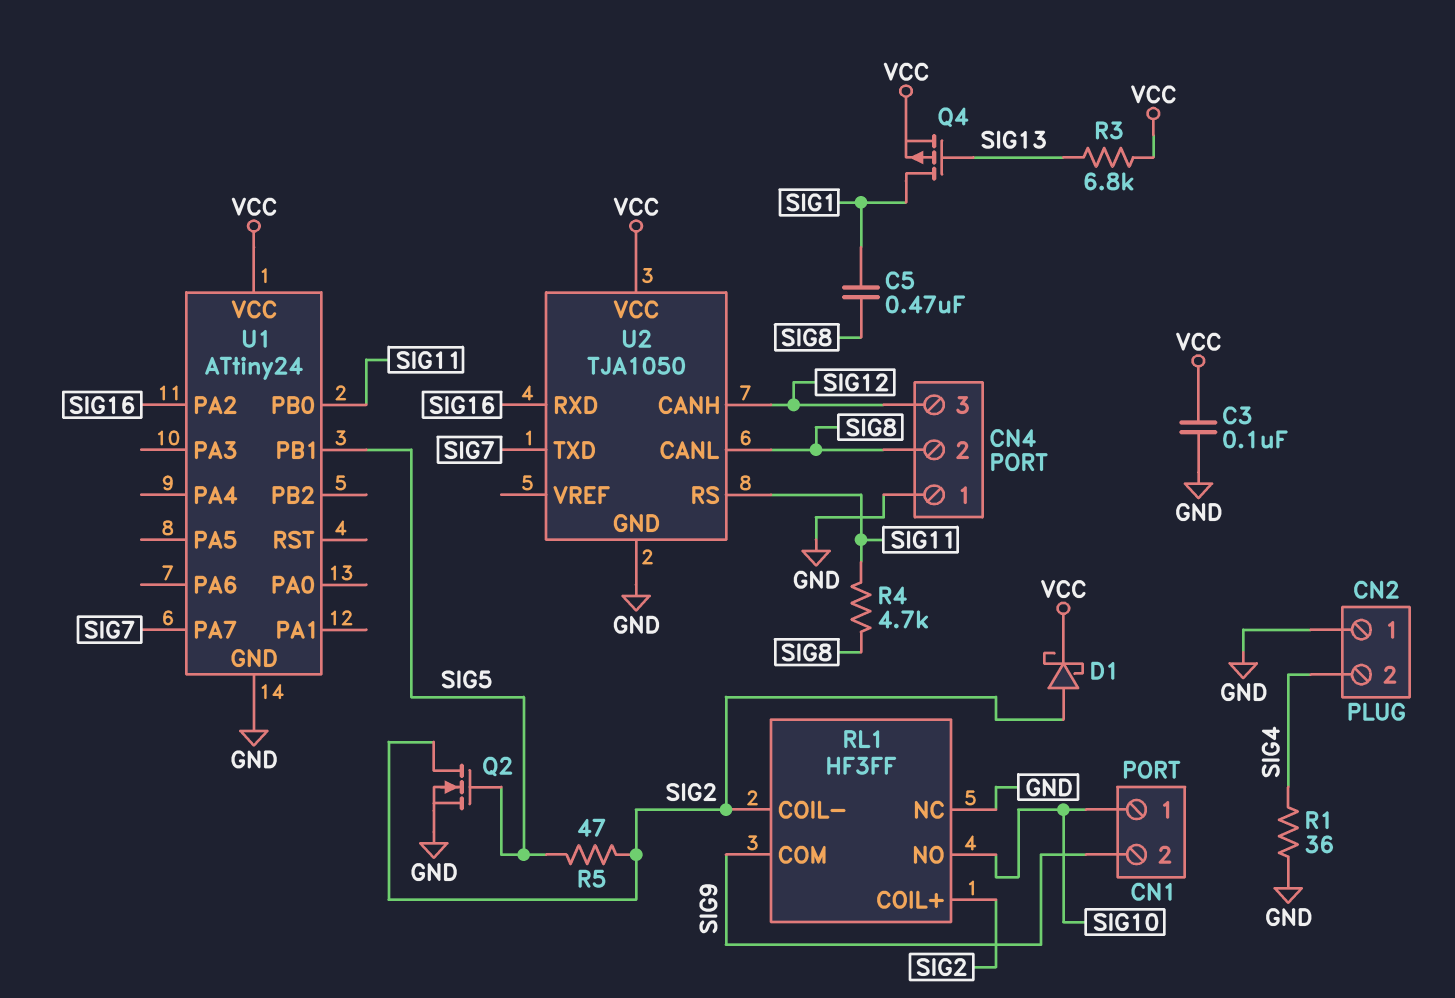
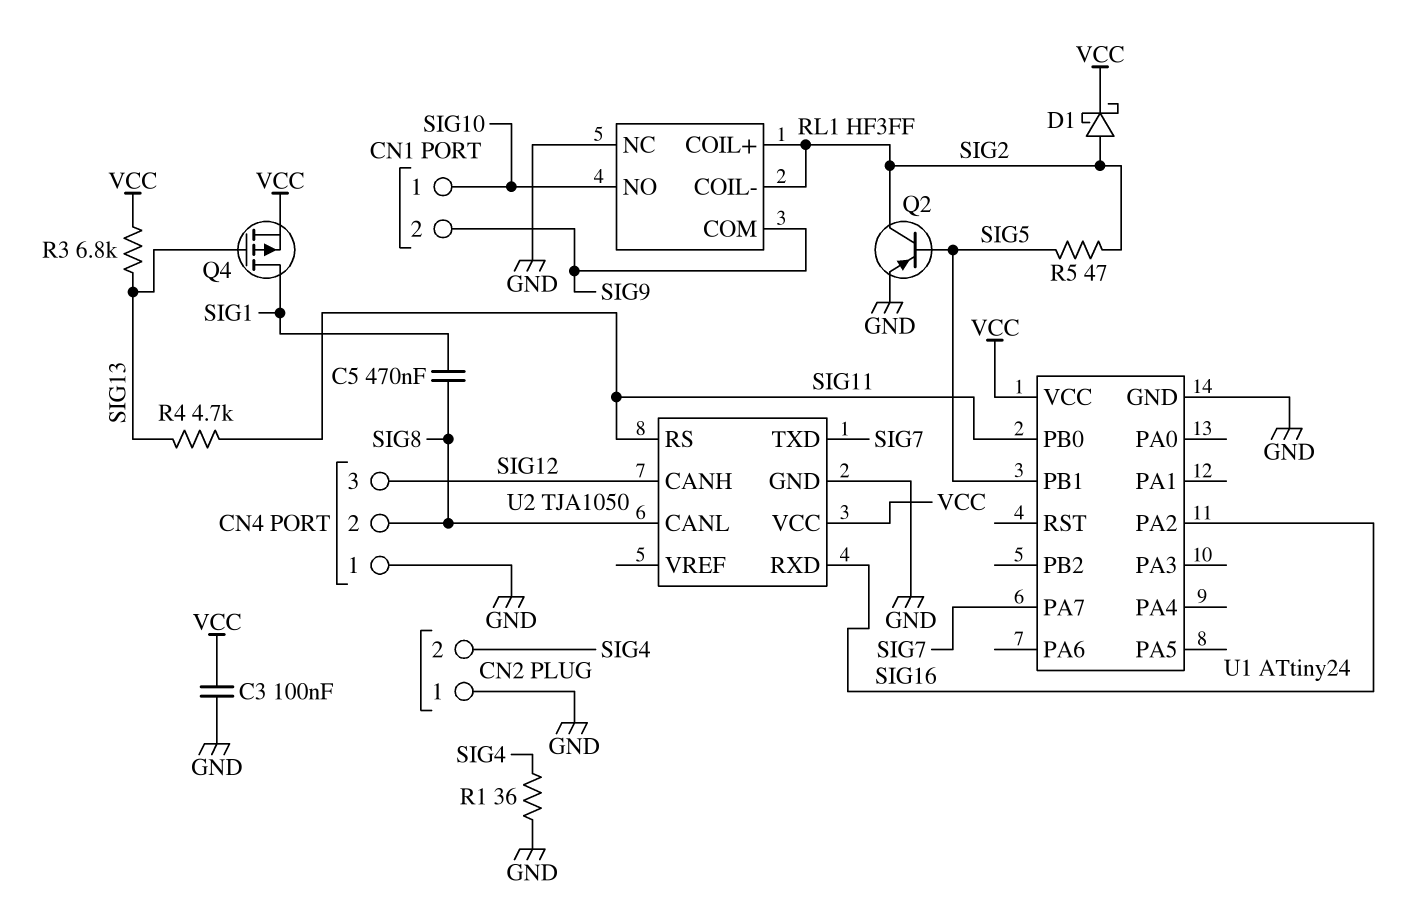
Q2: NMOS (G SIG5, D SIG2, S GND) -> PNP (B SIG5, C SIG2, E GND)
R4: 4.7k (SIG8, SIG11) -> 4.7k (SIG11, SIG13)

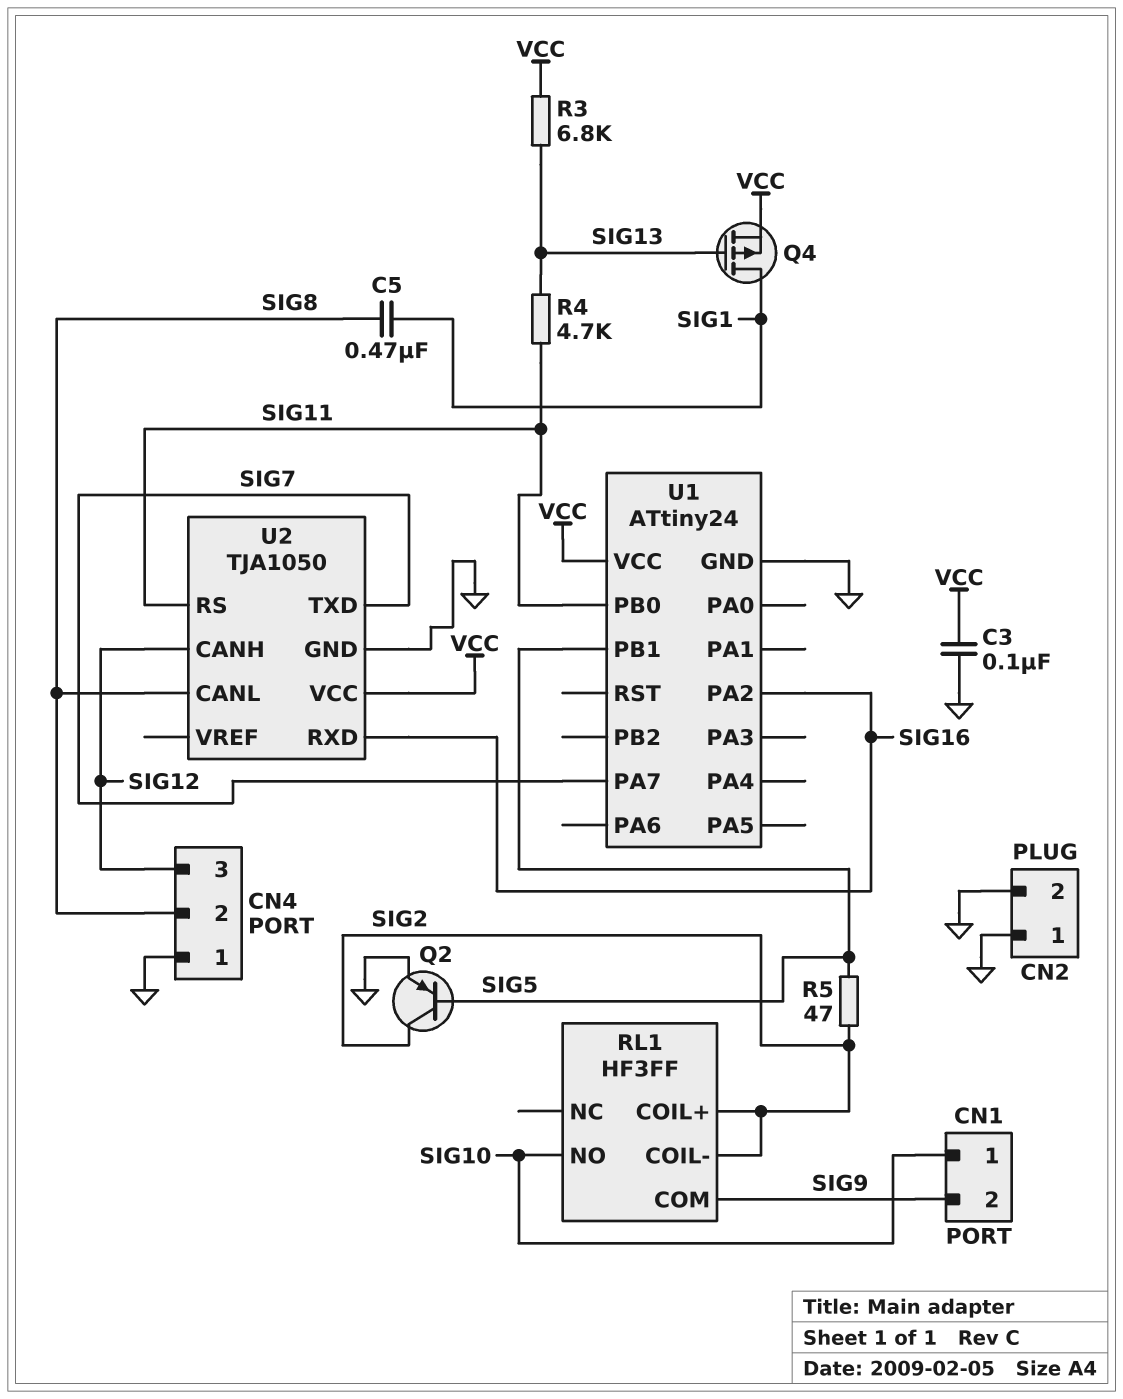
CN2 pin 2: SIG4 -> GND
D1: schottky (A SIG2, K VCC) -> none
R1: 36 (GND, SIG4) -> none
RL1 pin NC: GND -> none

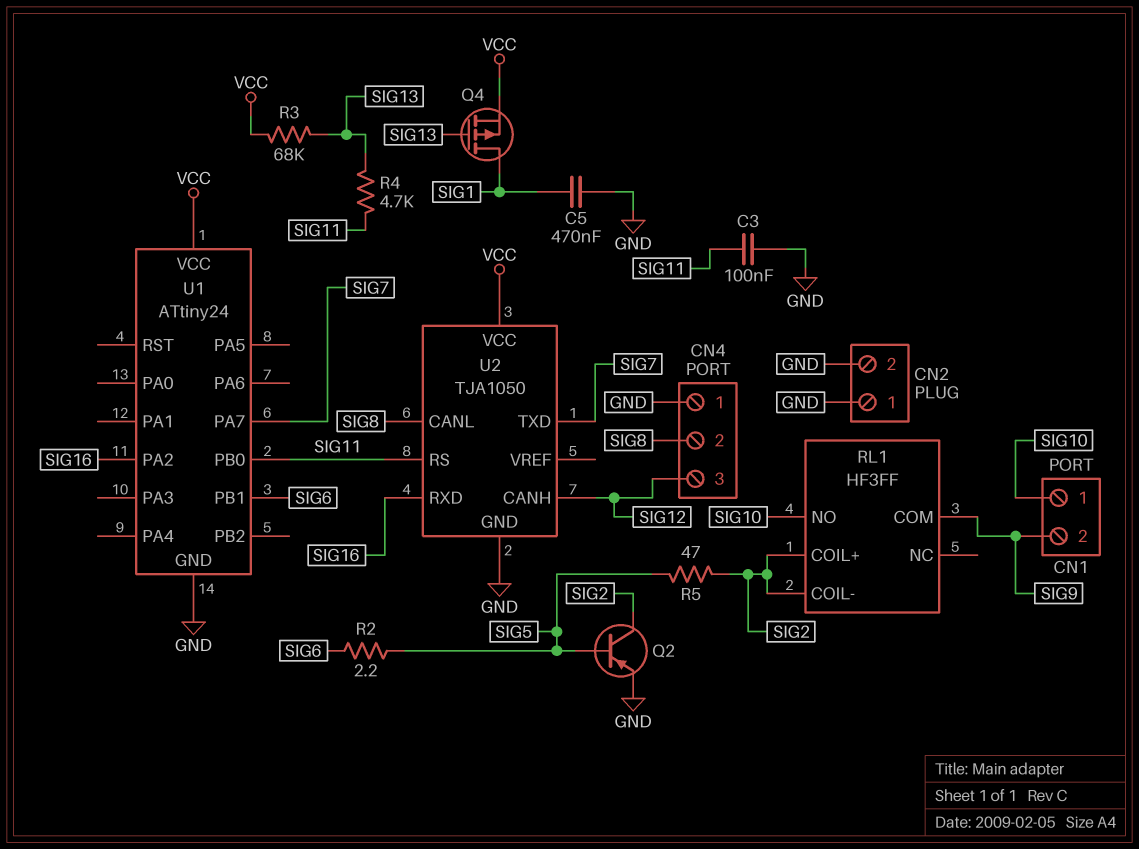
C3: 100nF (GND, VCC) -> 100nF (GND, SIG11)
C5: 470nF (SIG1, SIG8) -> 470nF (GND, SIG1)
R2: none -> 2.2 (SIG5, SIG6)
R3: 6.8k (SIG13, VCC) -> 68k (SIG13, VCC)
U1 pin PB1: SIG5 -> SIG6

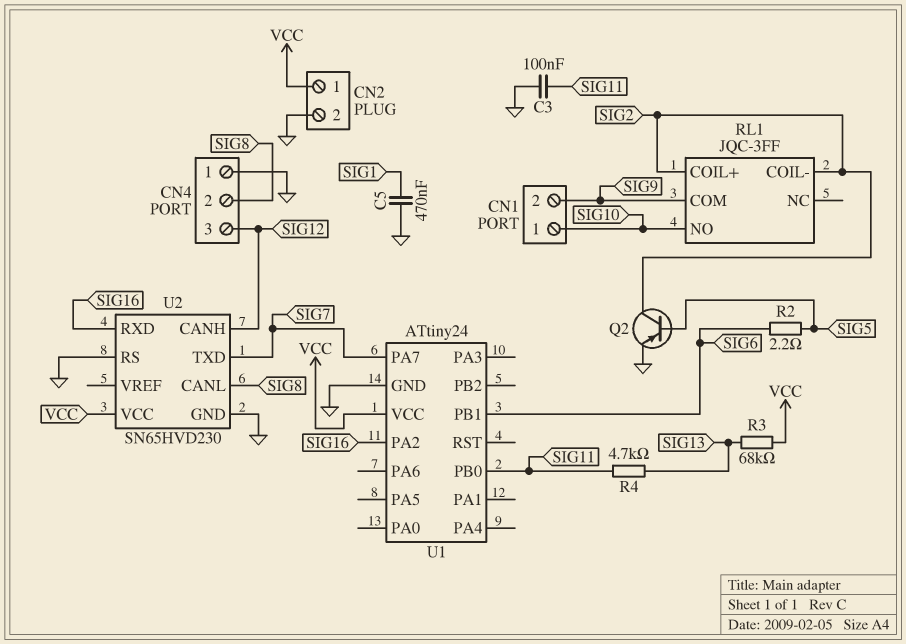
CN2 pin 1: GND -> VCC
Q4: PMOS (G SIG13, D SIG1, S VCC) -> none
R5: 47 (SIG2, SIG5) -> none
RL1: HF3FF -> JQC-3FF
U2: TJA1050 -> SN65HVD230
U2 pin RS: SIG11 -> GND

